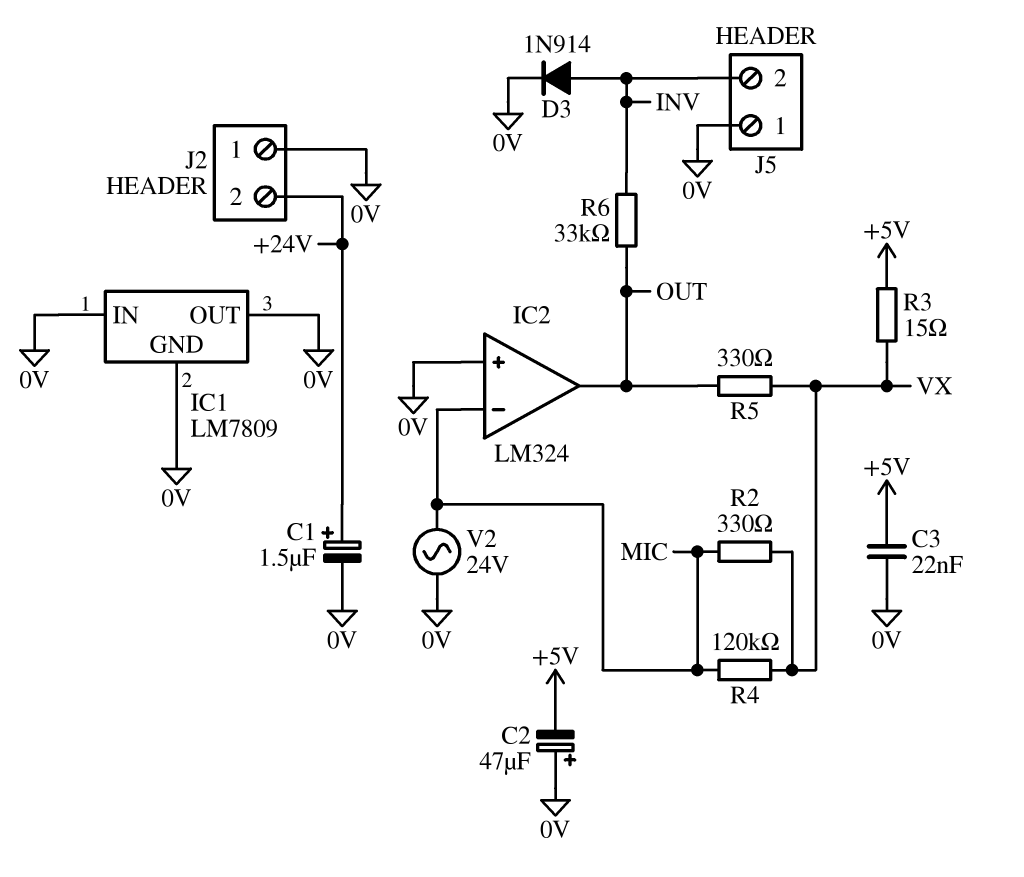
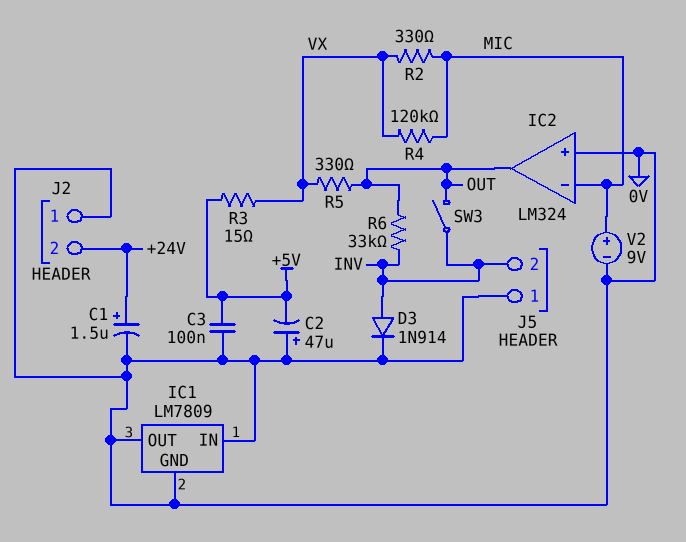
C3: 22nF (+5V, 0V) -> 100nF (+5V, 0V)
SW3: none -> switch (INV, OUT)
V2: AC 24V (0V, MIC) -> 9V (plus MIC, minus 0V)

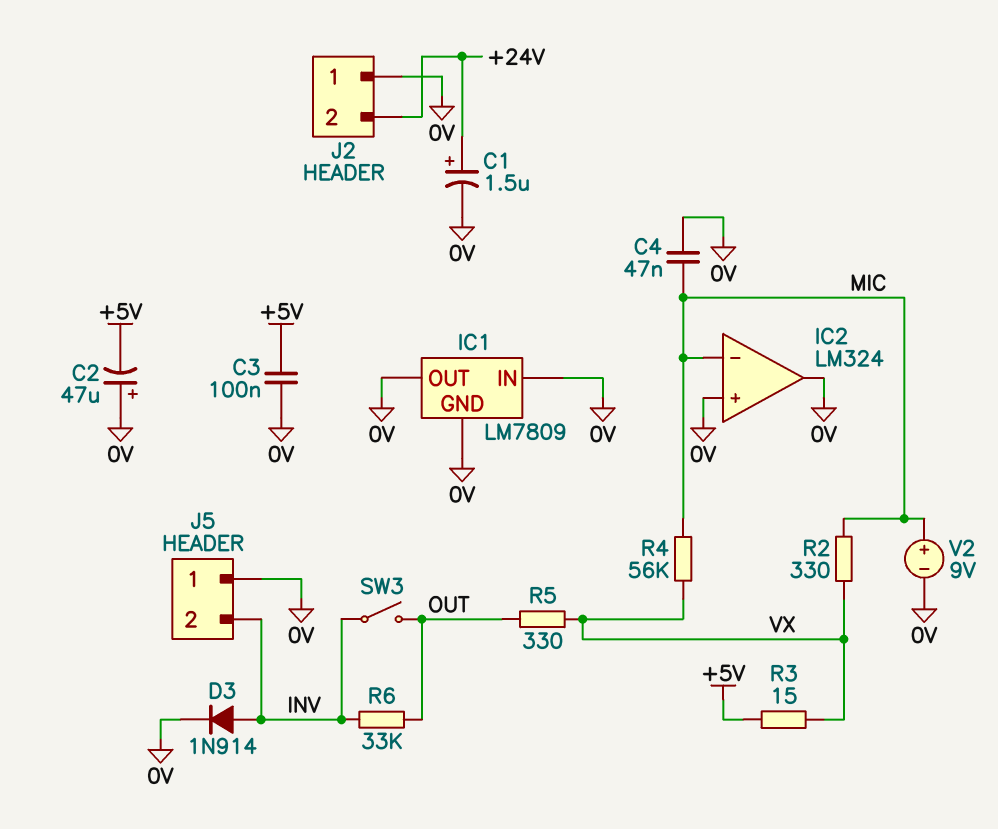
C4: none -> 47nF (0V, MIC)
IC2 pin out: OUT -> 0V
R4: 120k (MIC, VX) -> 56k (MIC, VX)

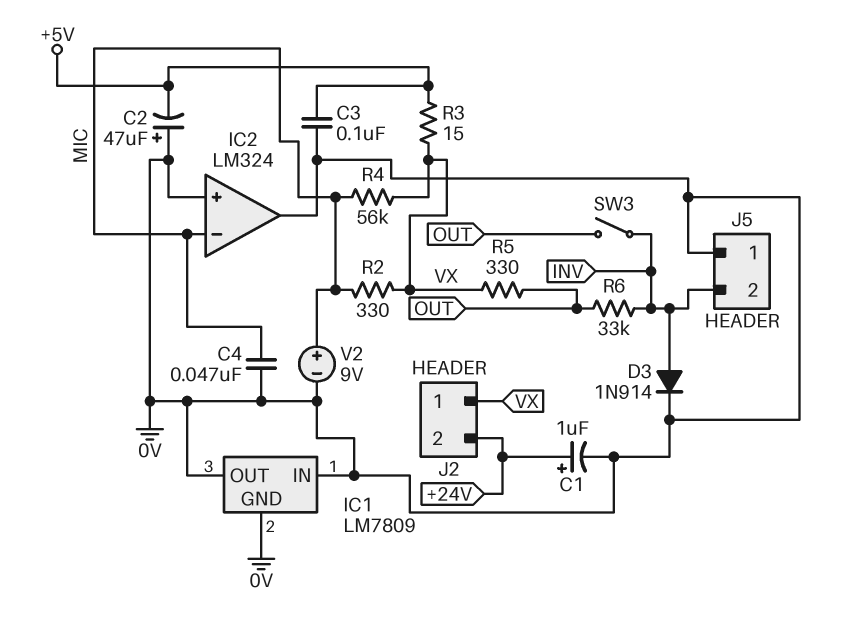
C1: 1.5uF (plus +24V, minus 0V) -> 1uF (plus +24V, minus 0V)
J2 pin 1: 0V -> VX

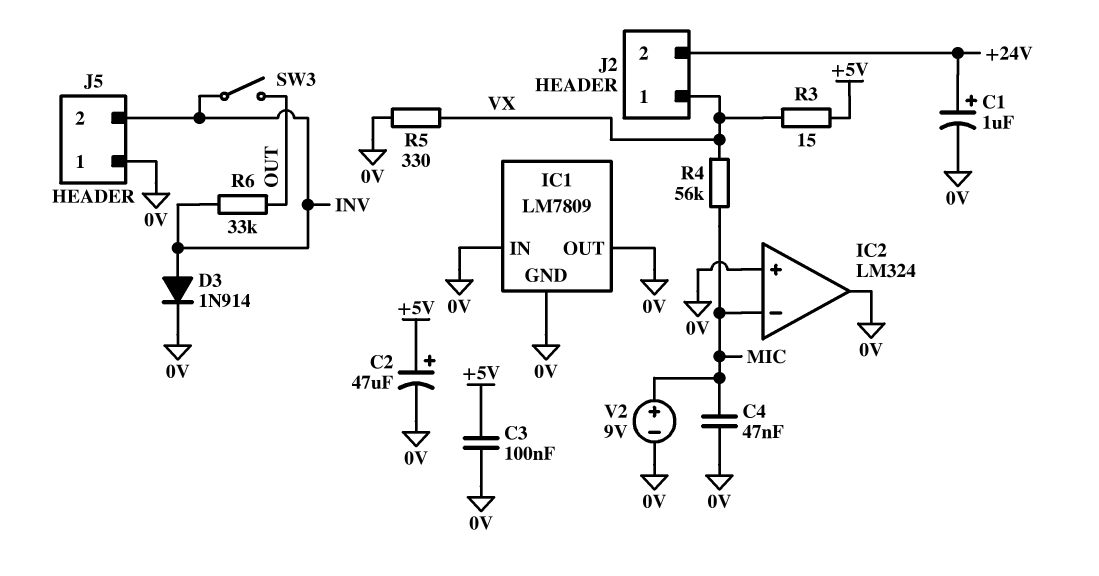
C2: 47uF (plus 0V, minus +5V) -> 47uF (plus +5V, minus 0V)
R2: 330 (MIC, VX) -> none
R5: 330 (OUT, VX) -> 330 (0V, VX)

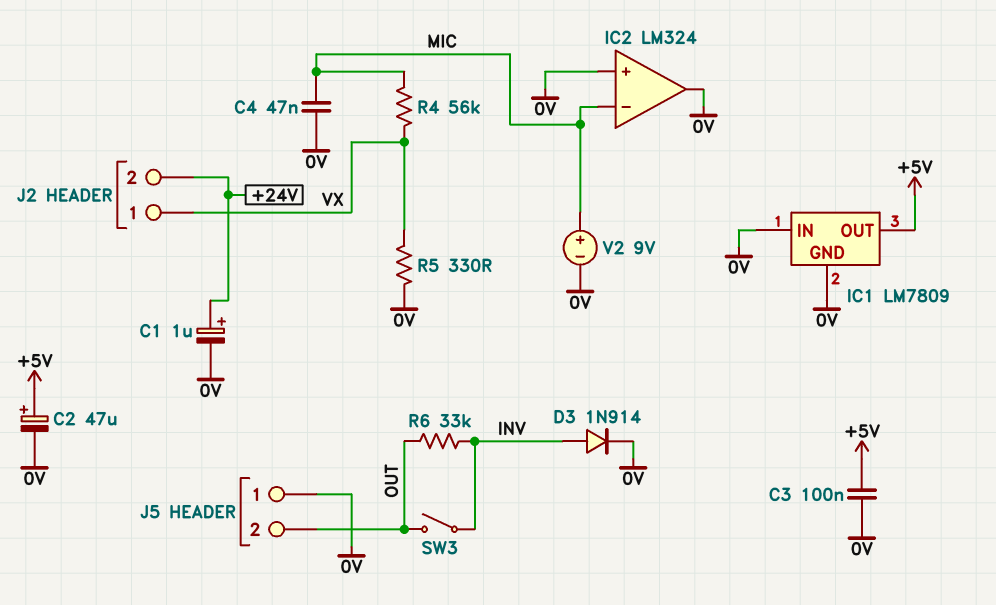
IC1 pin OUT: 0V -> +5V
J5 pin 2: INV -> OUT
R3: 15 (+5V, VX) -> none

